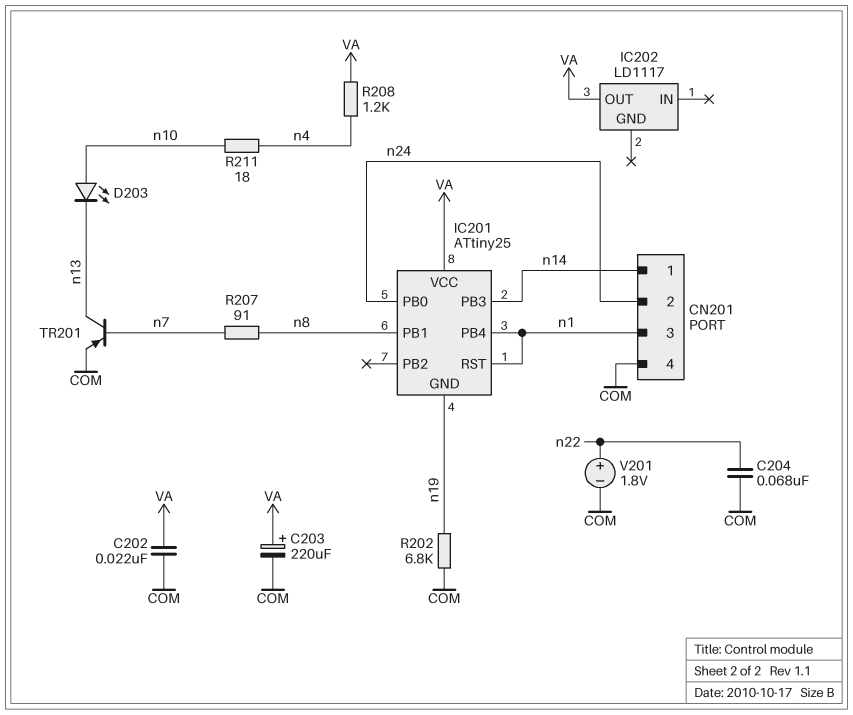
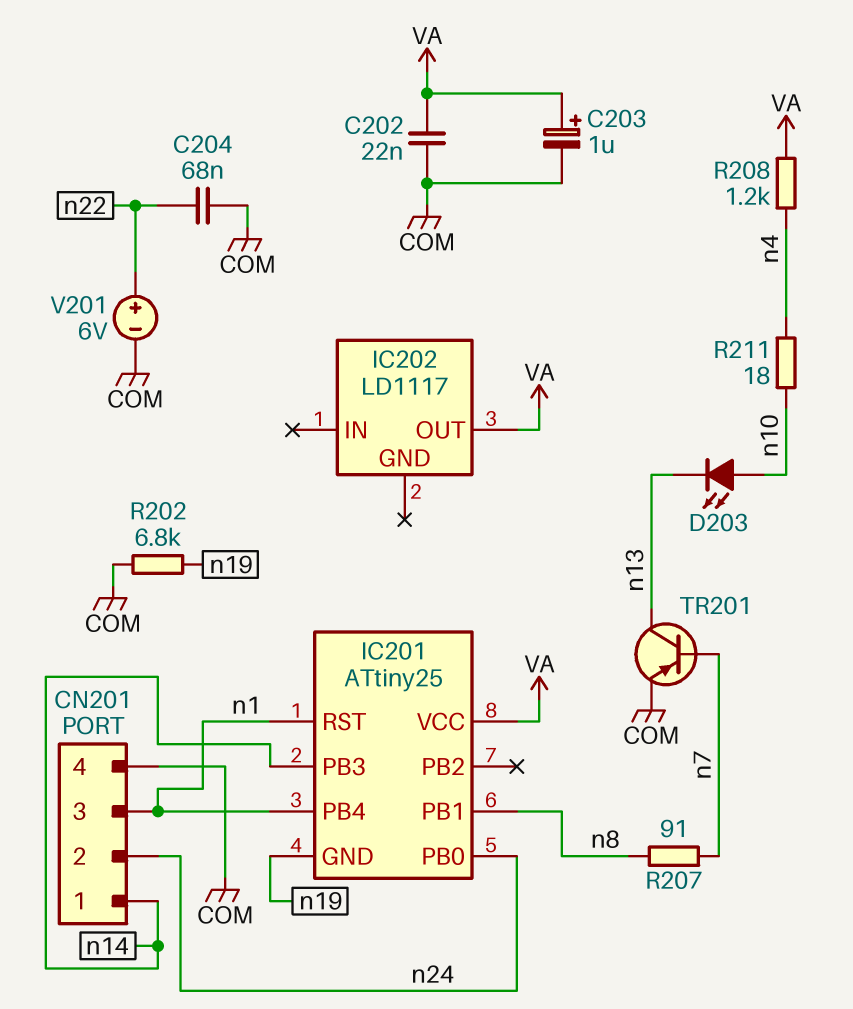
C203: 220uF (plus VA, minus COM) -> 1uF (plus VA, minus COM)
V201: 1.8V (plus n22, minus COM) -> 6V (plus n22, minus COM)

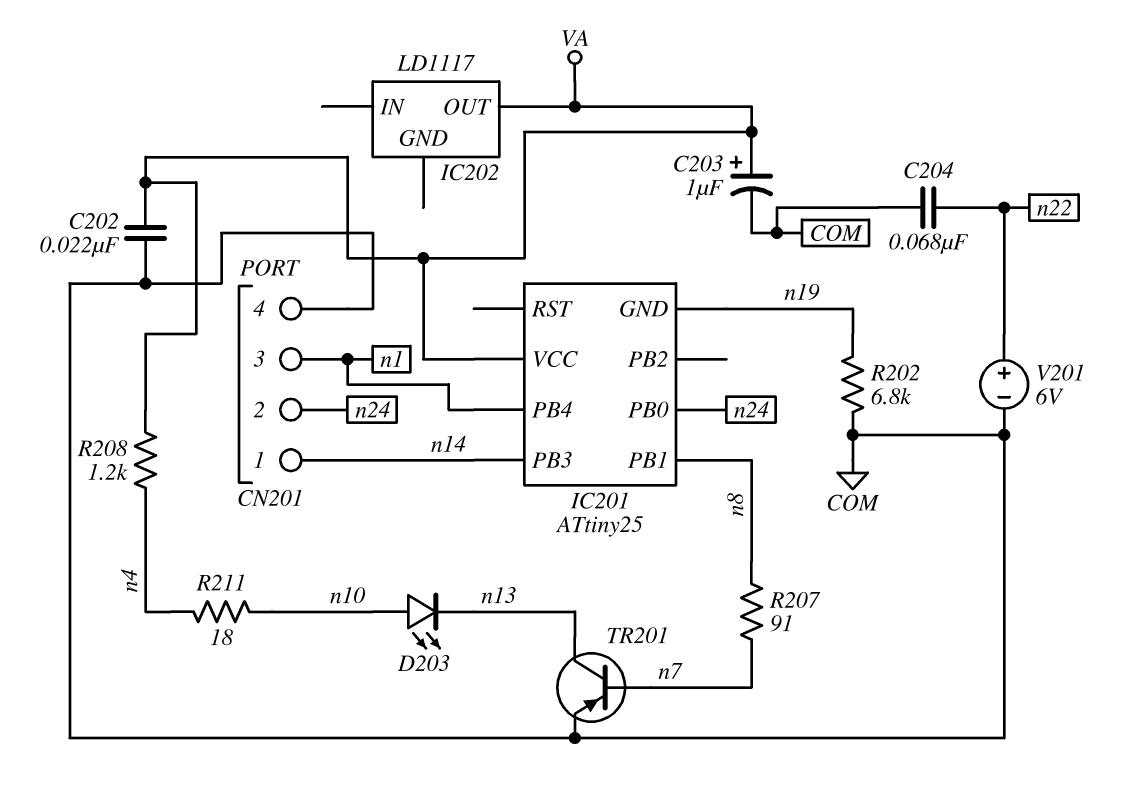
IC201 pin RST: n1 -> none

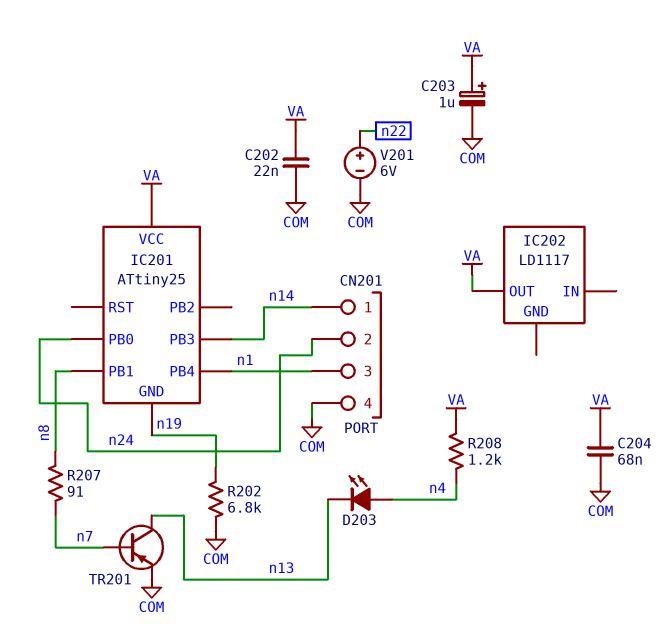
C204: 68nF (COM, n22) -> 68nF (COM, VA)
D203: LED (A n10, K n13) -> LED (A n4, K n13)
R211: 18 (n4, n10) -> none

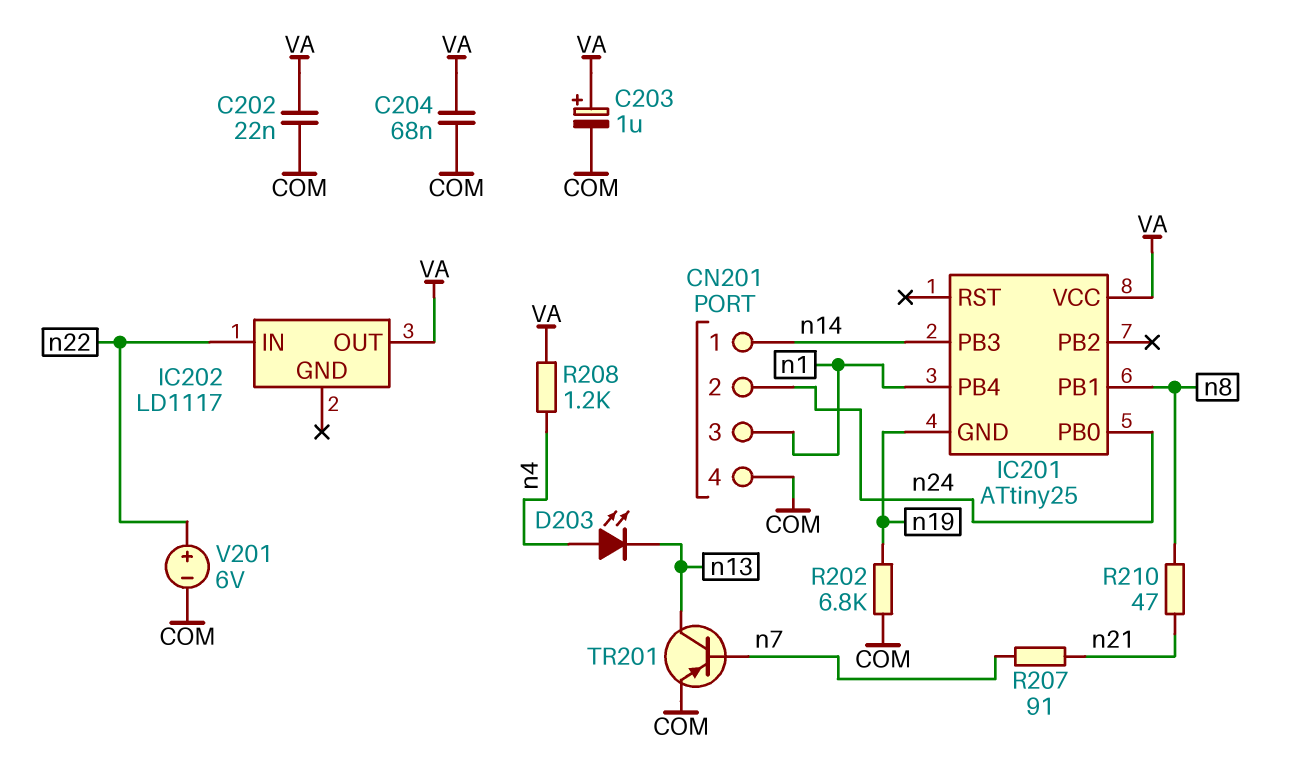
IC202 pin IN: none -> n22
R207: 91 (n7, n8) -> 91 (n7, n21)
R210: none -> 47 (n8, n21)

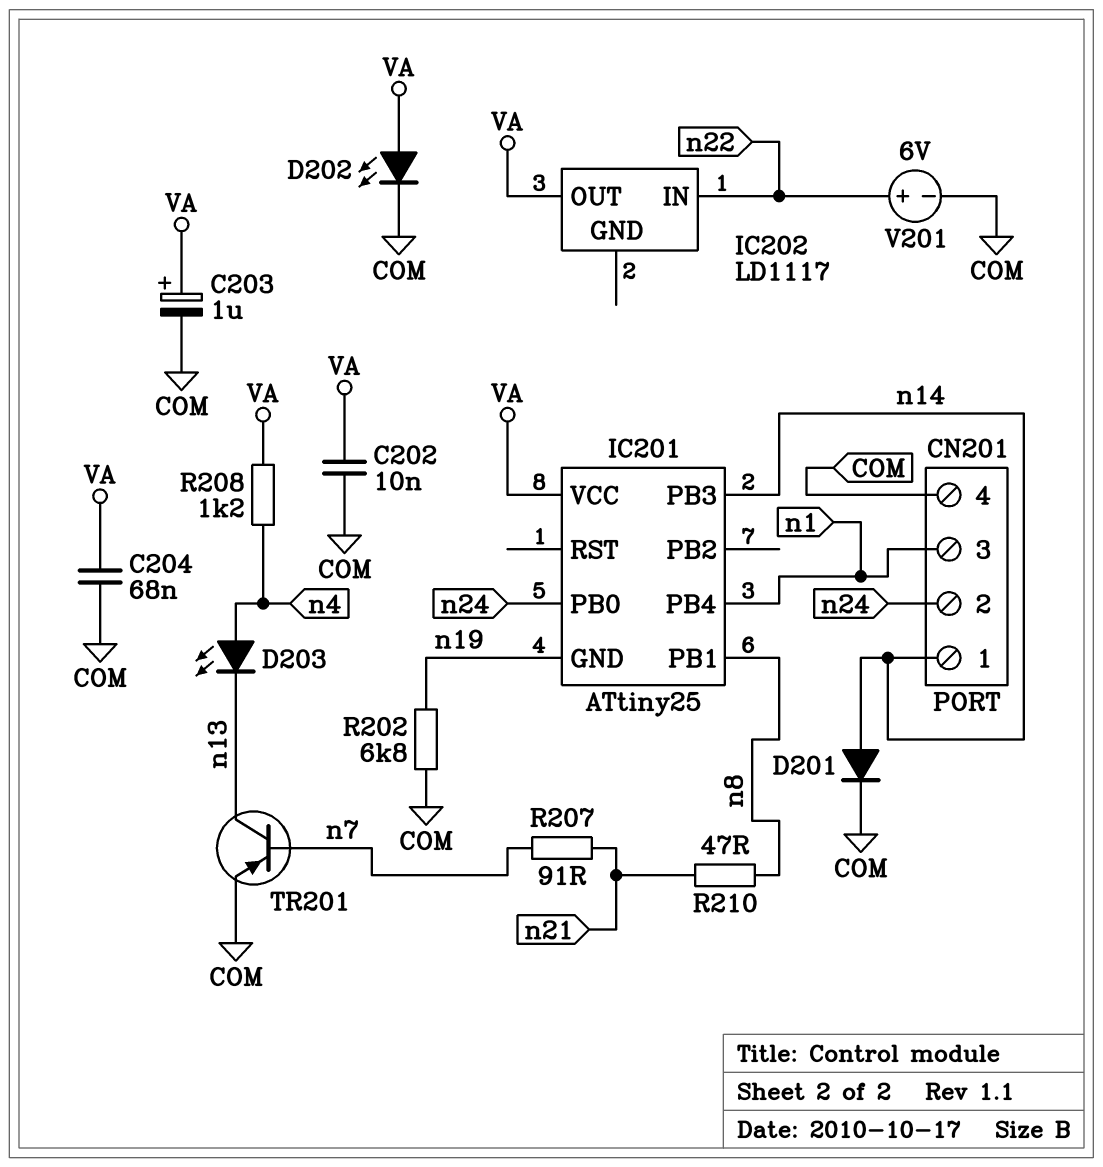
C202: 22nF (COM, VA) -> 10nF (COM, VA)
D201: none -> diode (A n14, K COM)
D202: none -> LED (A VA, K COM)

